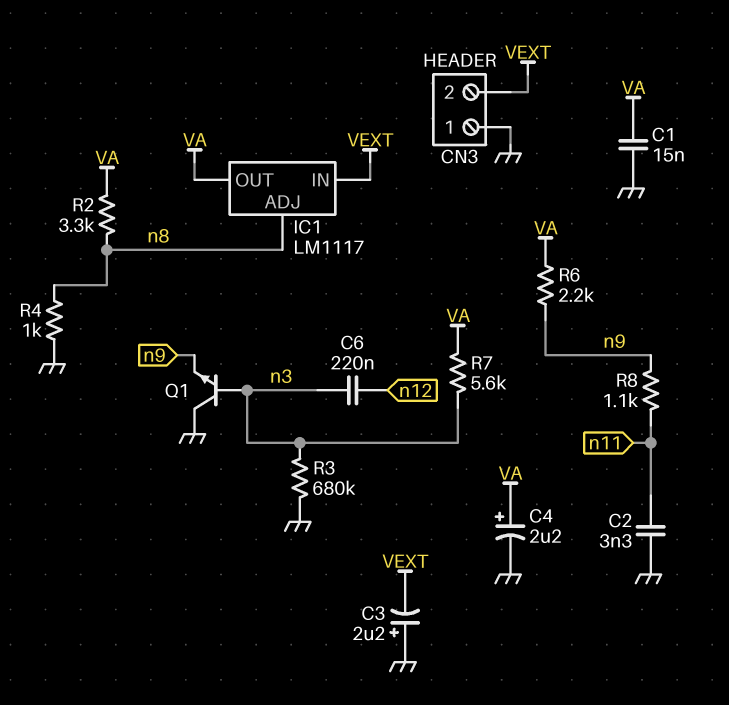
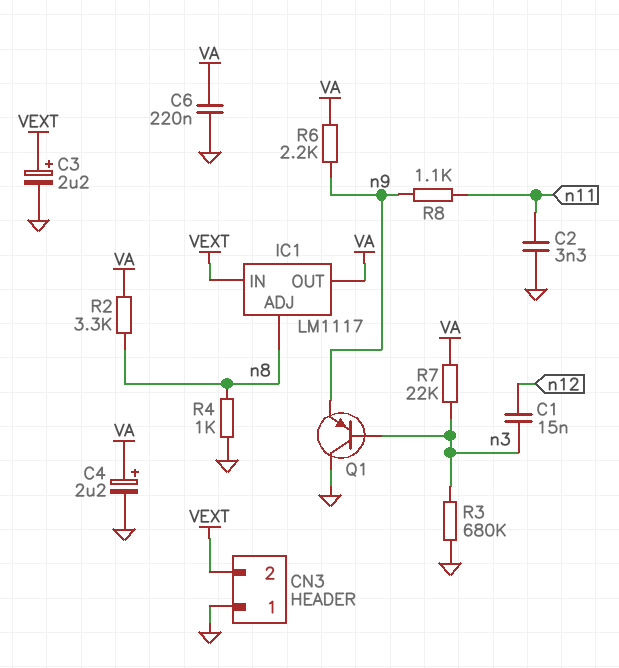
C1: 15nF (GND, VA) -> 15nF (n3, n12)
C3: 2.2uF (plus GND, minus VEXT) -> 2.2uF (plus VEXT, minus GND)
C6: 220nF (n3, n12) -> 220nF (GND, VA)
Q1: NPN (B n3, C GND, E n9) -> PNP (B n3, C GND, E n9)
R7: 5.6k (VA, n3) -> 22k (VA, n3)

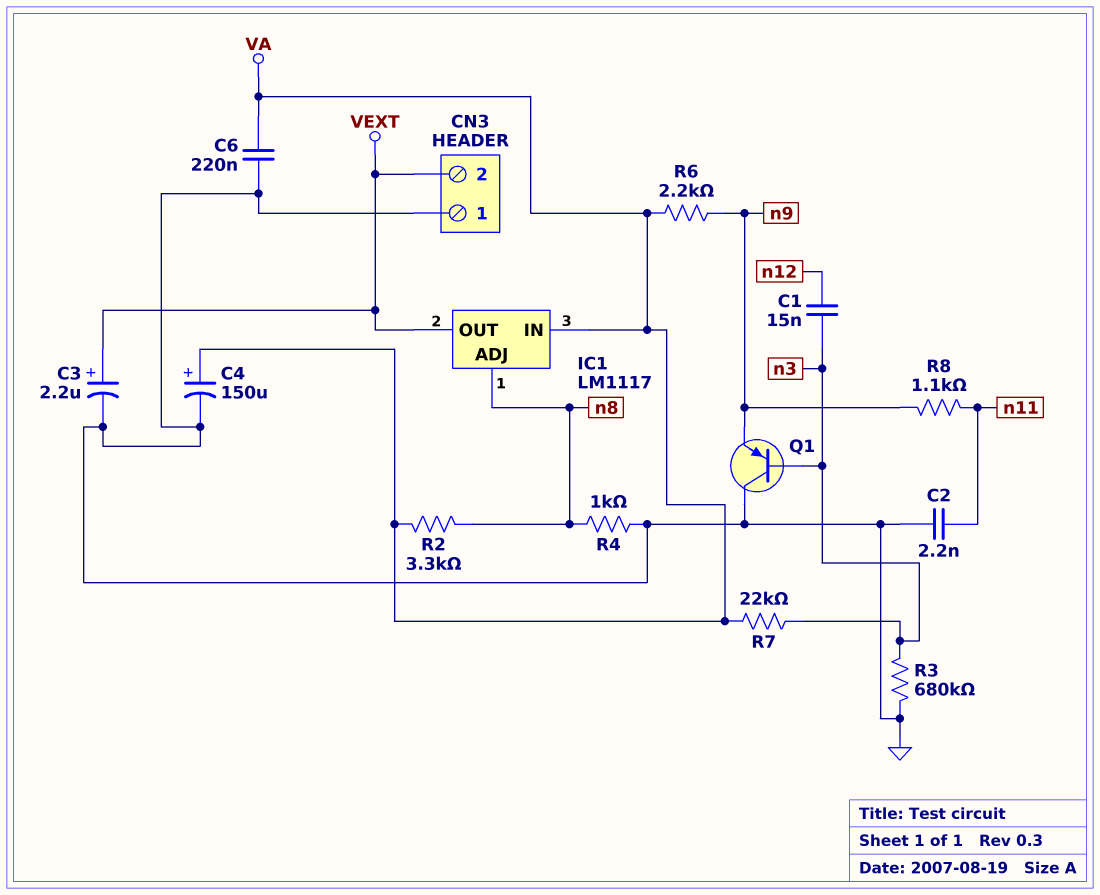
C2: 3.3nF (GND, n11) -> 2.2nF (GND, n11)
C4: 2.2uF (plus VA, minus GND) -> 150uF (plus VA, minus GND)
IC1 pin IN: VEXT -> VA
IC1 pin OUT: VA -> VEXT

